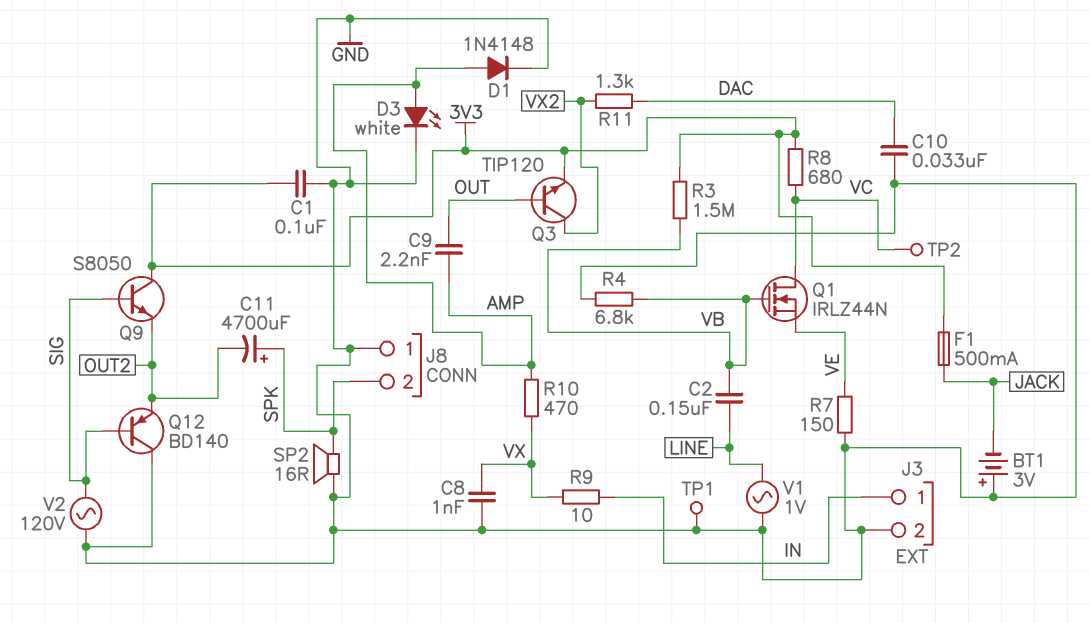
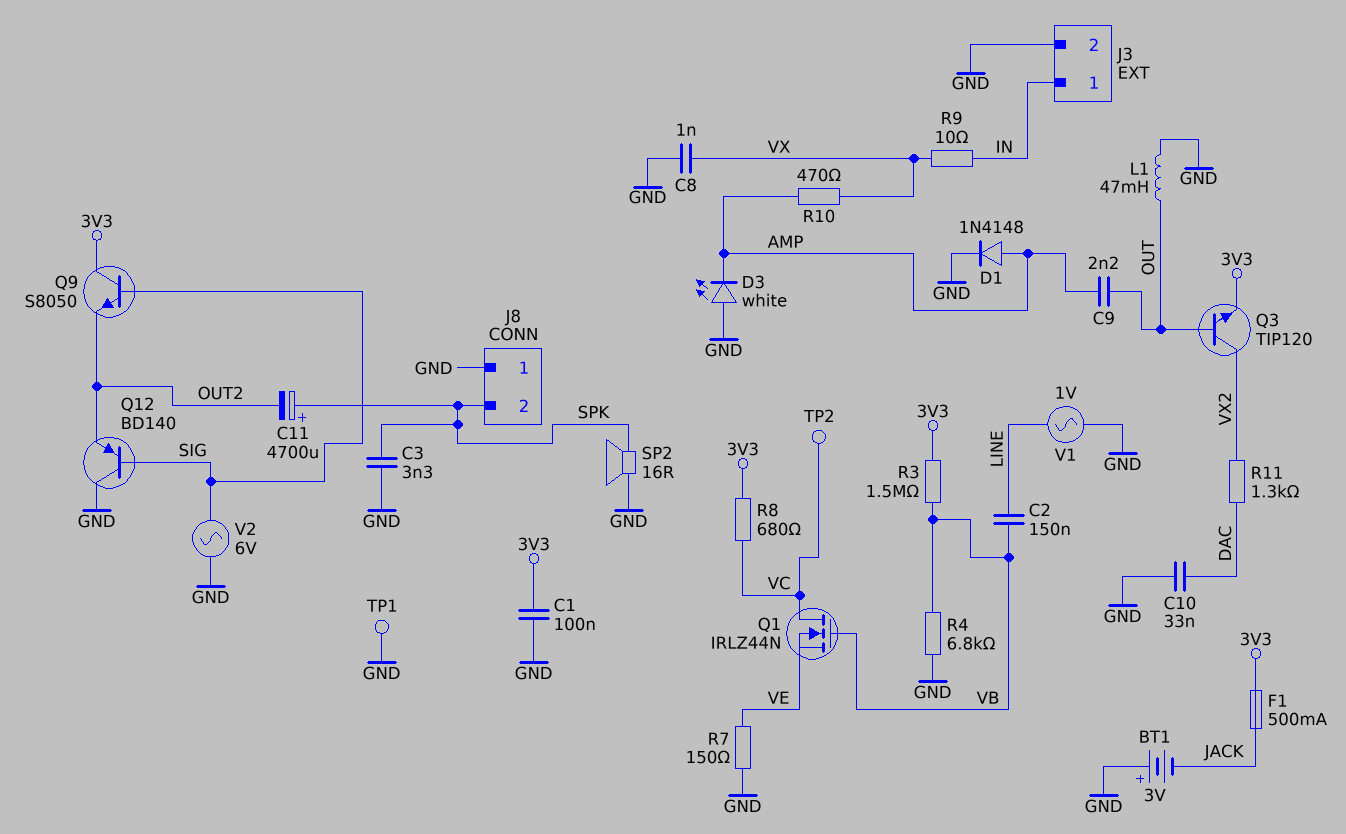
C3: none -> 3.3nF (GND, SPK)
D3: LED white (A AMP, K GND) -> LED white (A GND, K AMP)
L1: none -> 47mH (GND, OUT)
V2: AC 120V (GND, SIG) -> AC 6V (GND, SIG)

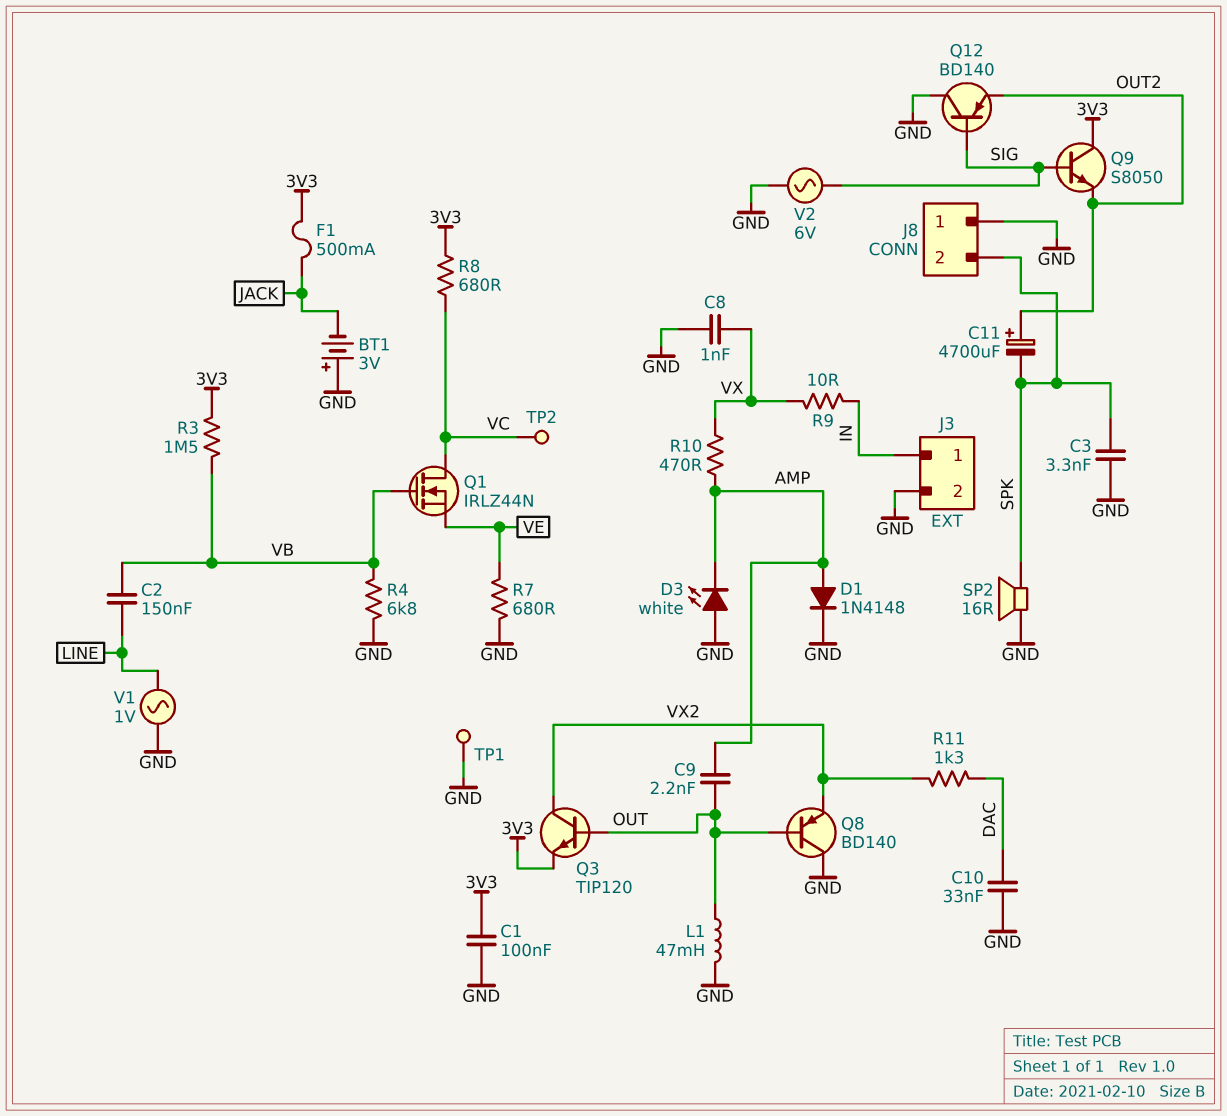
C11: 4700uF (plus SPK, minus OUT2) -> 4700uF (plus OUT2, minus SPK)
Q8: none -> PNP BD140 (B OUT, C GND, E VX2)
R7: 150 (GND, VE) -> 680 (GND, VE)

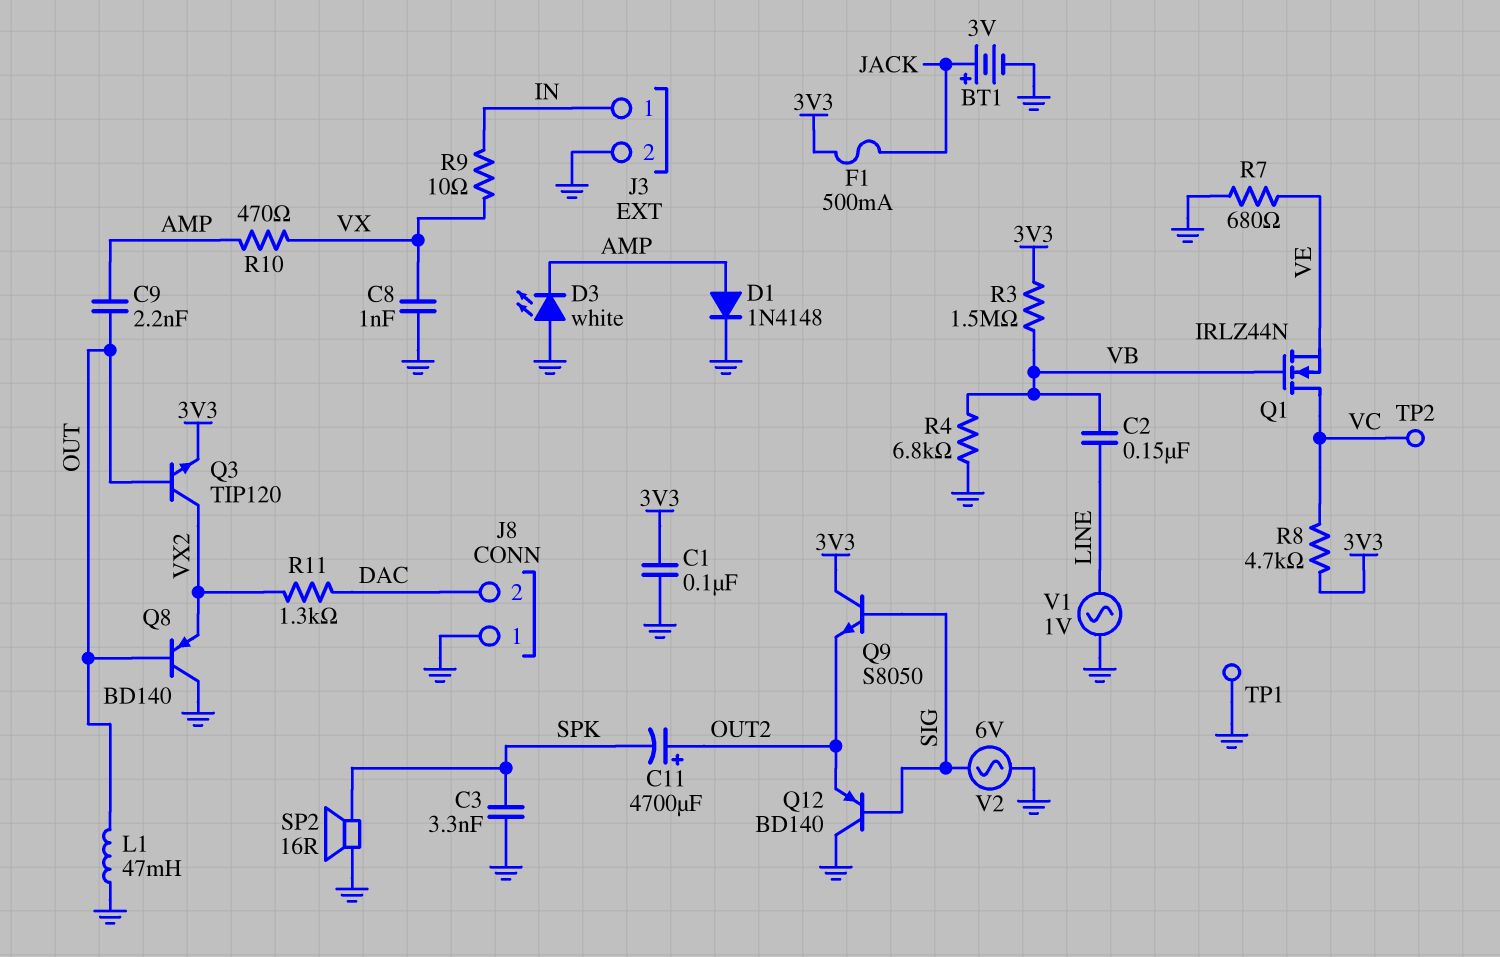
BT1: 3V (plus GND, minus JACK) -> 3V (plus JACK, minus GND)
C10: 33nF (DAC, GND) -> none
J8 pin 2: SPK -> DAC
R8: 680 (3V3, VC) -> 4.7k (3V3, VC)

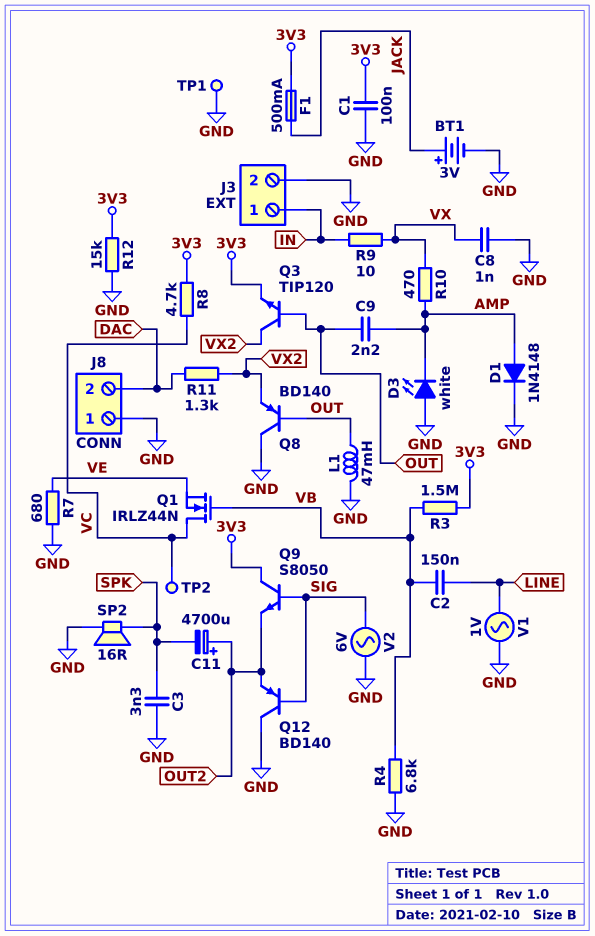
R12: none -> 15k (3V3, GND)

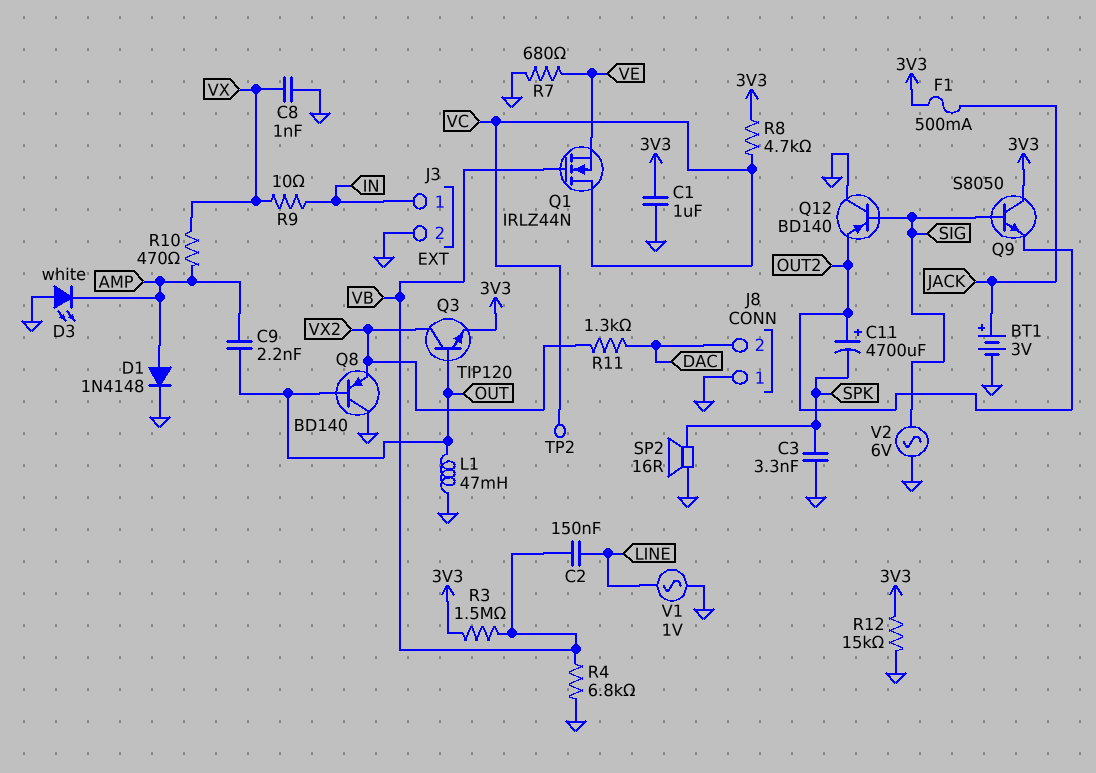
C1: 100nF (3V3, GND) -> 1uF (3V3, GND)
TP1: test point (GND) -> none

